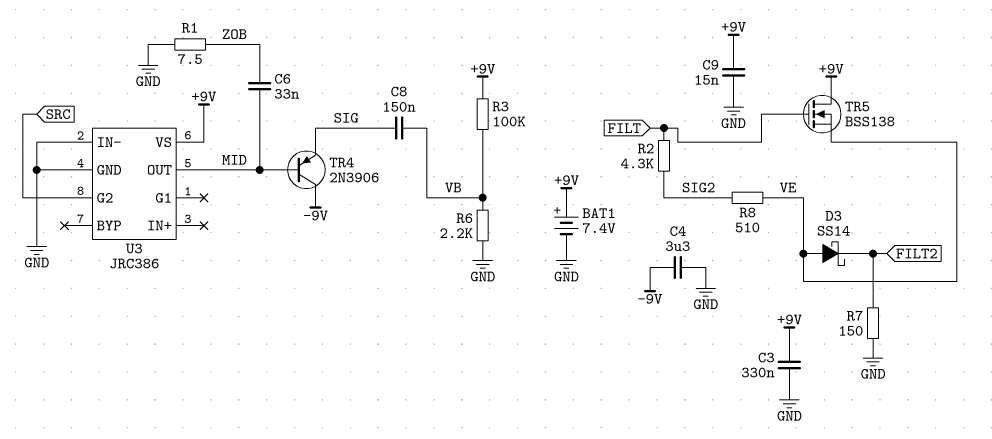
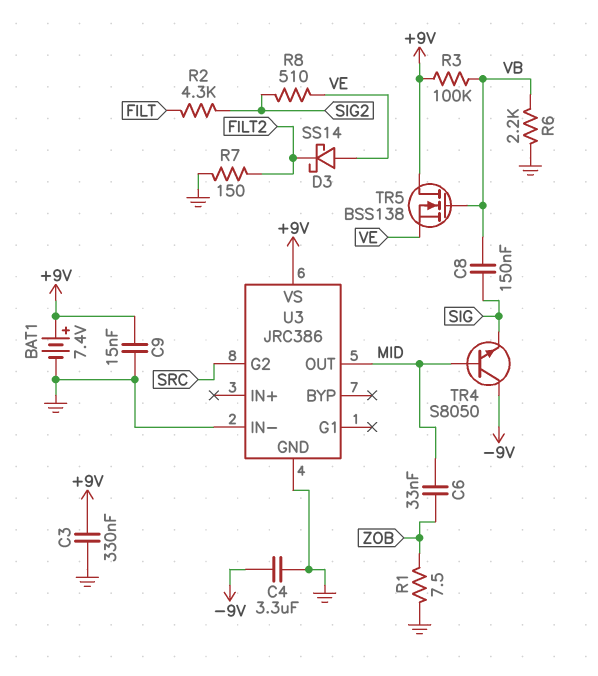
TR4: PNP 2N3906 (B MID, C -9V, E SIG) -> NPN S8050 (B MID, C -9V, E SIG)
TR5: NMOS BSS138 (G FILT, D +9V, S VE) -> NMOS BSS138 (G VB, D +9V, S VE)

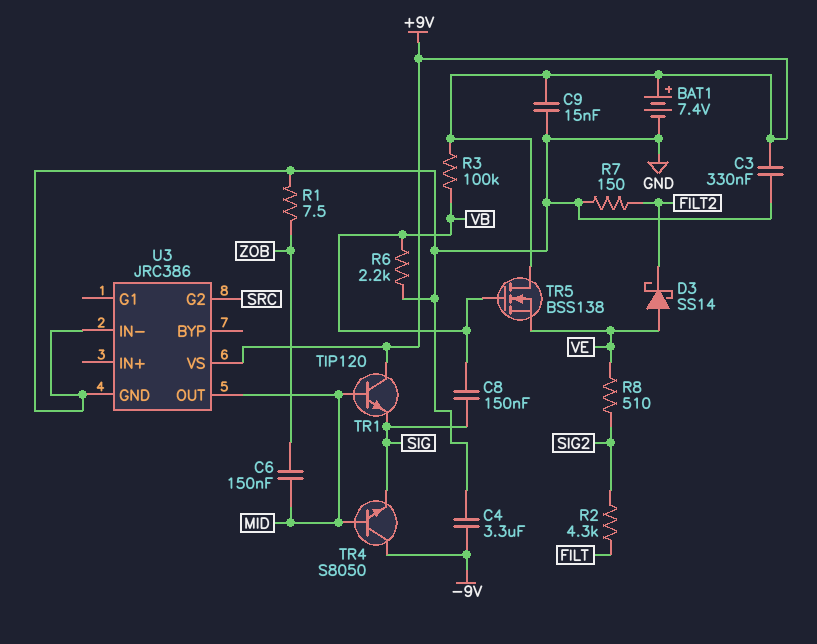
C6: 33nF (MID, ZOB) -> 150nF (MID, ZOB)
TR1: none -> NPN TIP120 (B MID, C +9V, E SIG)

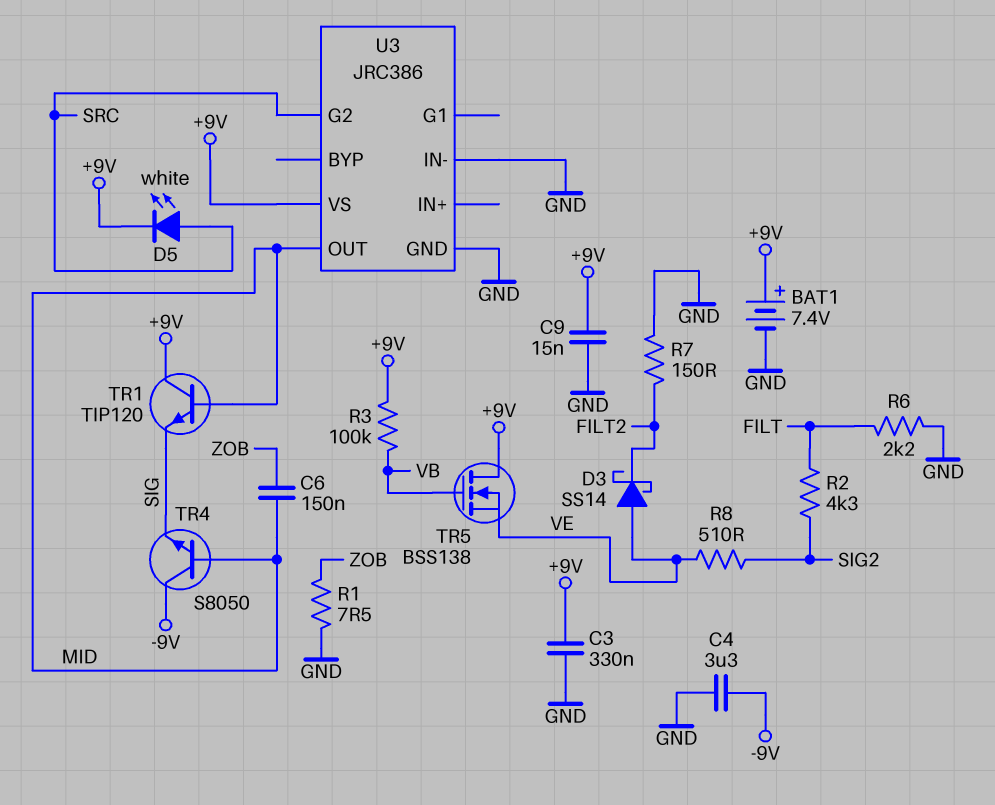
C8: 150nF (SIG, VB) -> none
D5: none -> LED white (A SRC, K +9V)
R6: 2.2k (GND, VB) -> 2.2k (FILT, GND)

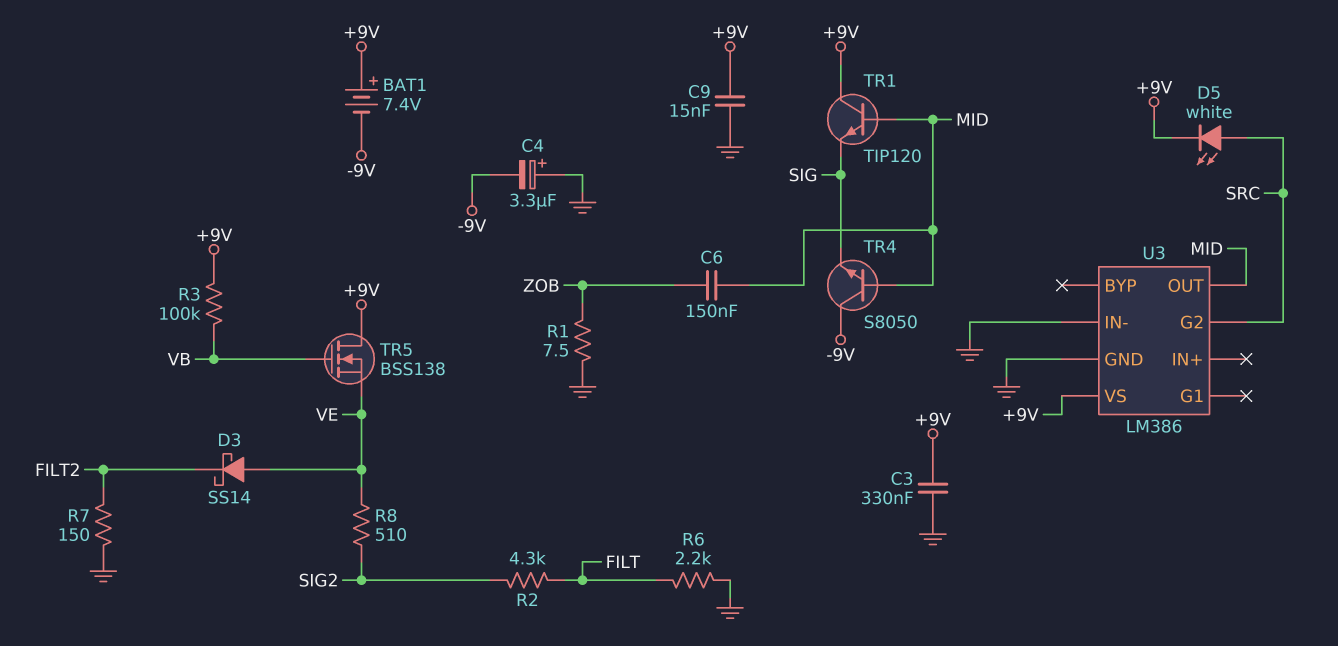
BAT1: 7.4V (plus +9V, minus GND) -> 7.4V (plus +9V, minus -9V)
C4: 3.3uF (-9V, GND) -> 3.3uF (plus GND, minus -9V)
U3: JRC386 -> LM386

